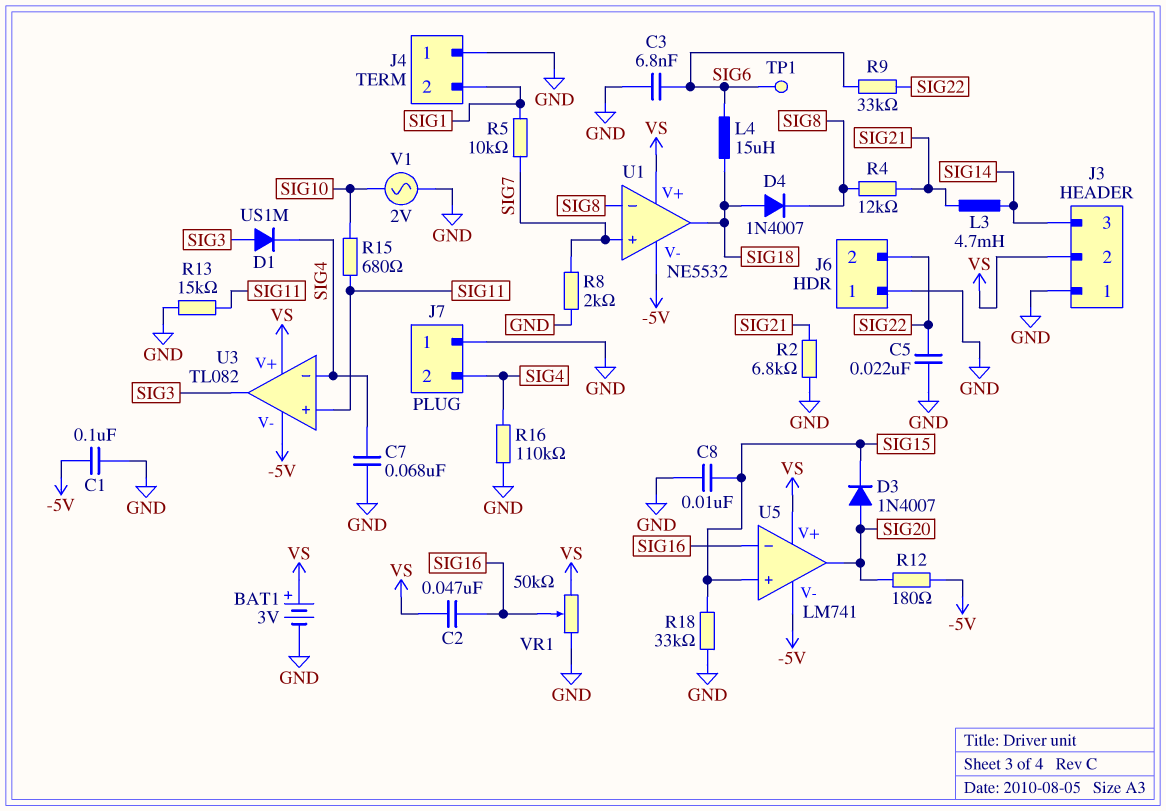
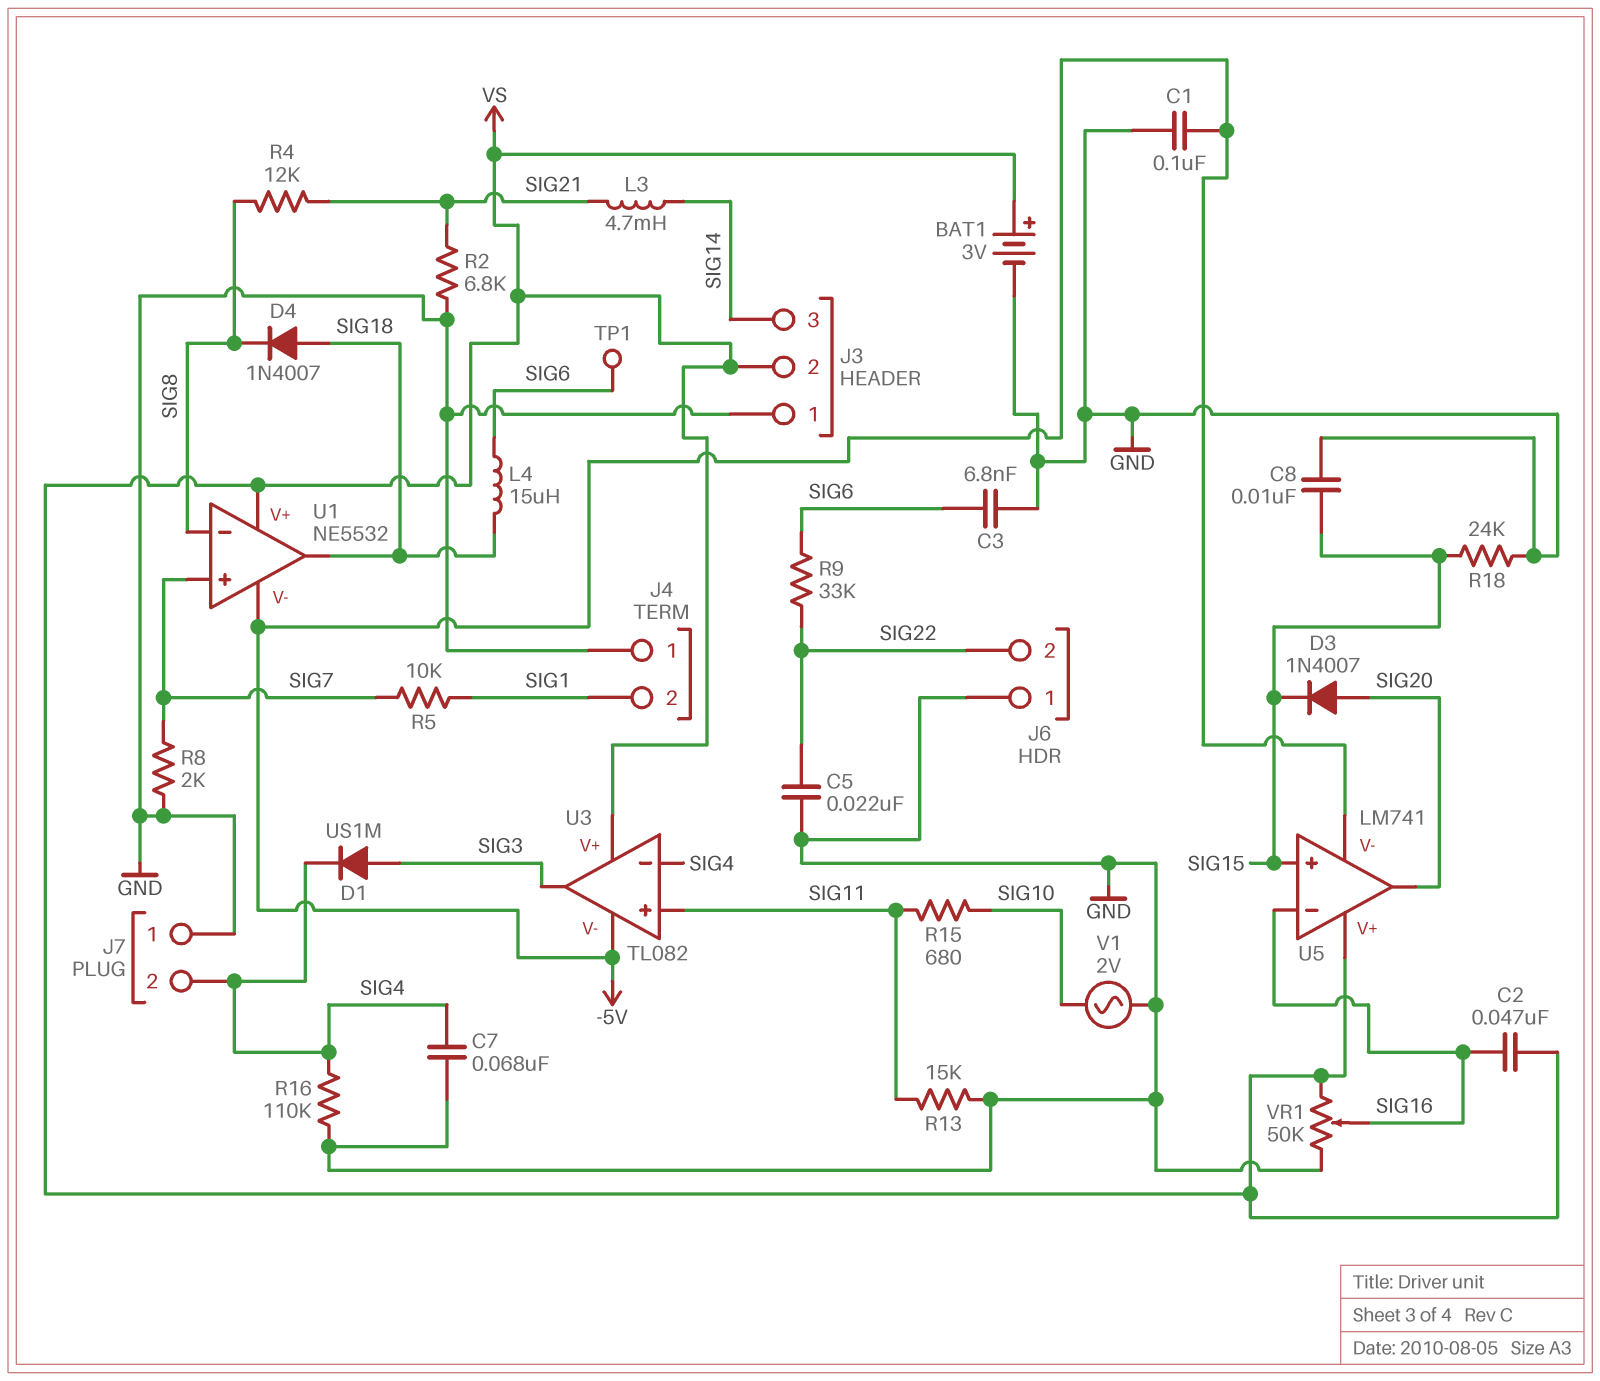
R12: 180 (-5V, SIG20) -> none
R18: 33k (GND, SIG15) -> 24k (GND, SIG15)

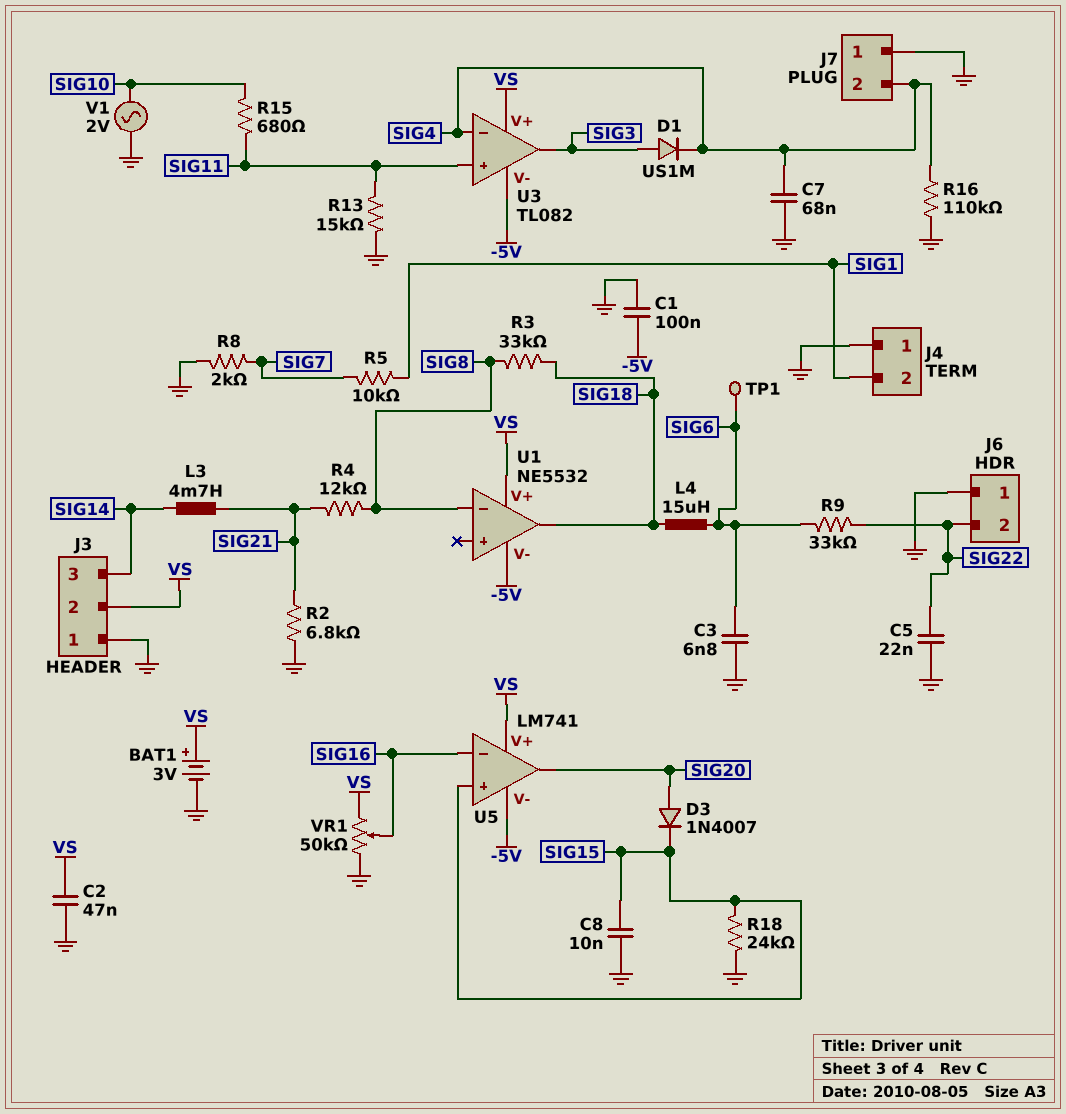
C2: 47nF (SIG16, VS) -> 47nF (GND, VS)
D4: diode 1N4007 (A SIG18, K SIG8) -> none
R3: none -> 33k (SIG8, SIG18)
U1 pin in+: SIG7 -> none

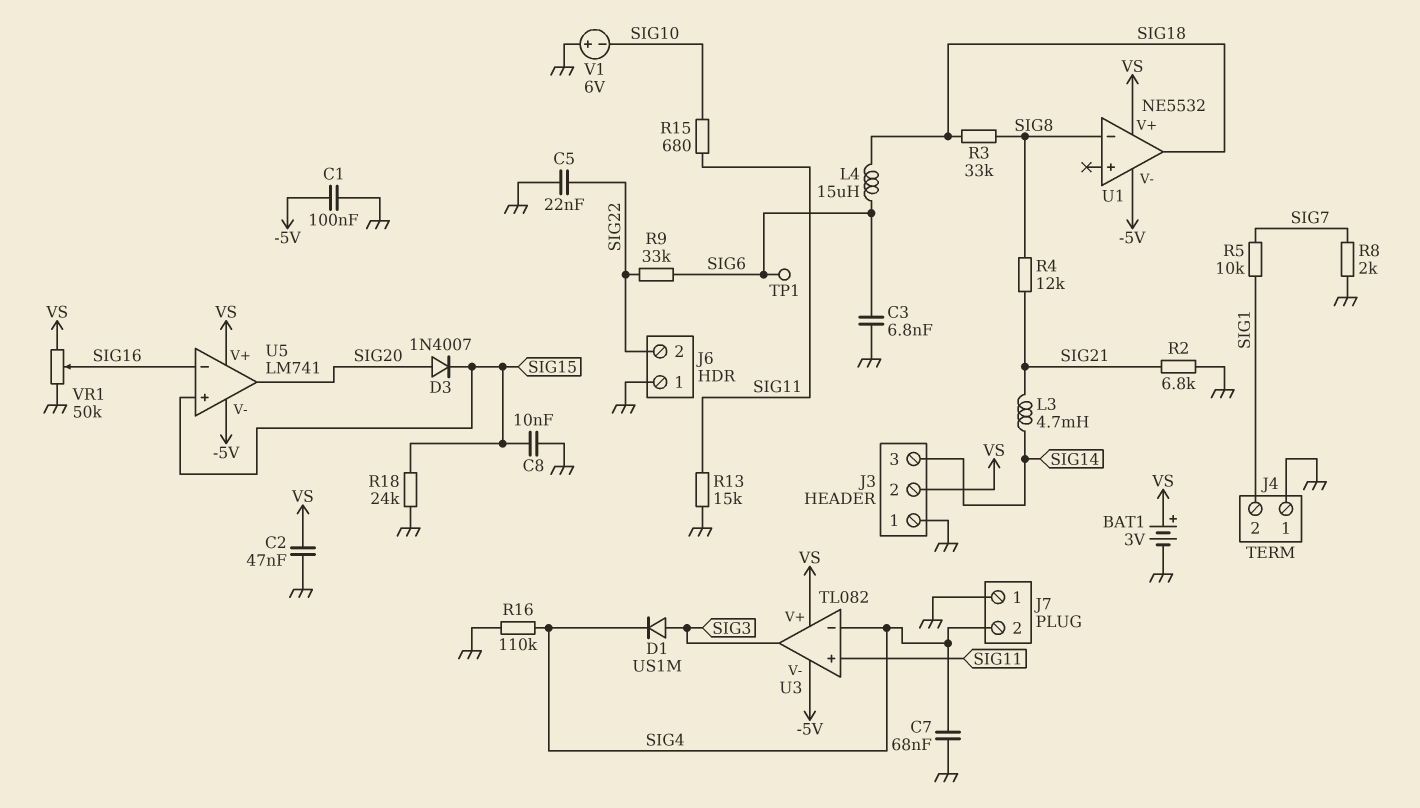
V1: AC 2V (GND, SIG10) -> 6V (plus GND, minus SIG10)

